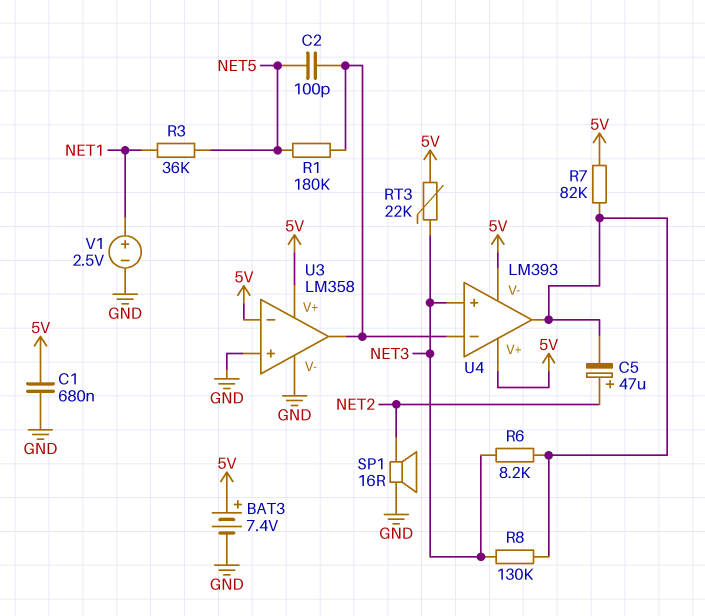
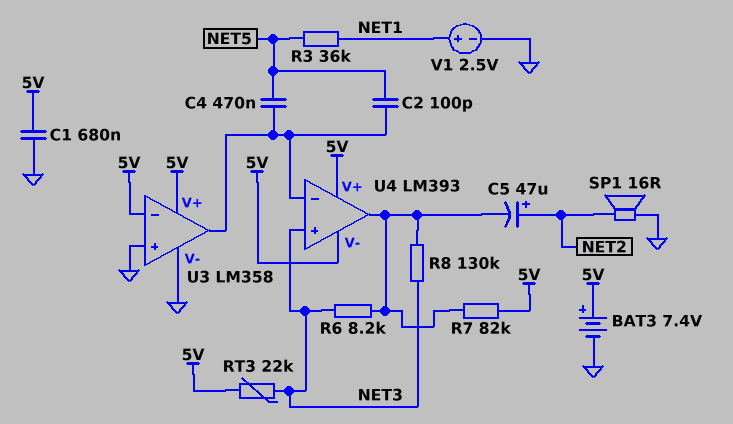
C4: none -> 470nF (NET5, U3/out)
R1: 180k (NET5, U3/out) -> none

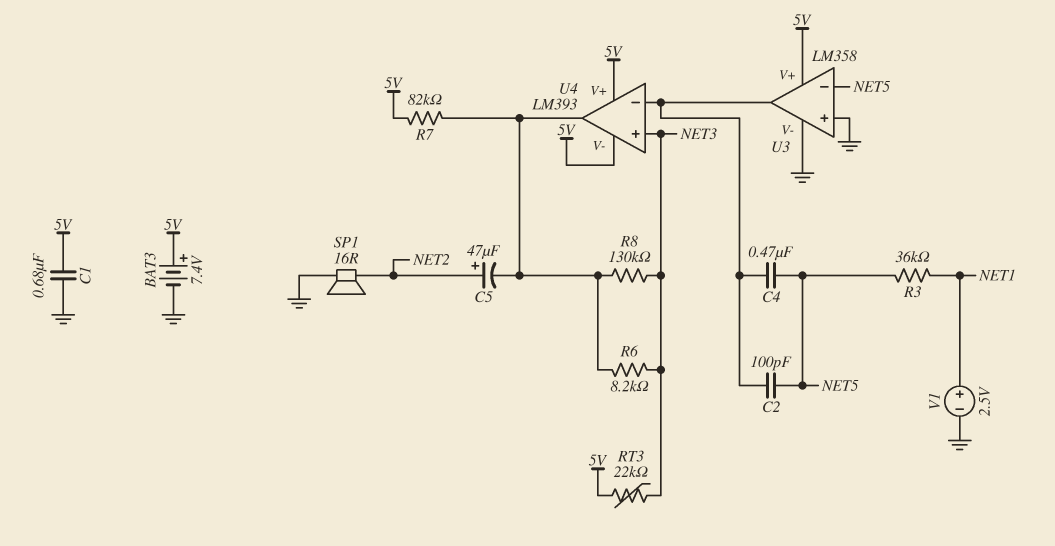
U3 pin in-: 5V -> NET5

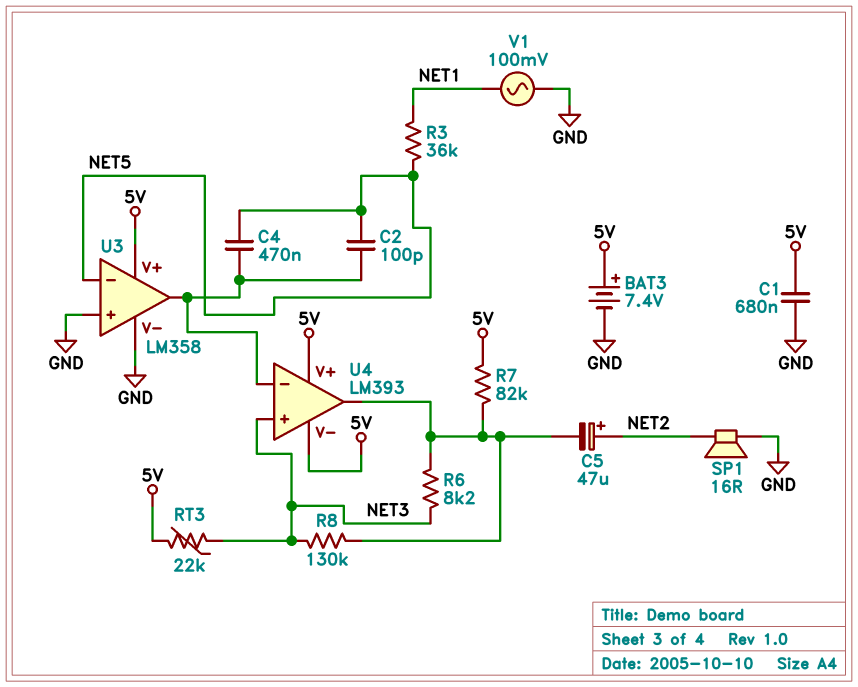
V1: 2.5V (plus NET1, minus GND) -> AC 100mV (GND, NET1)

